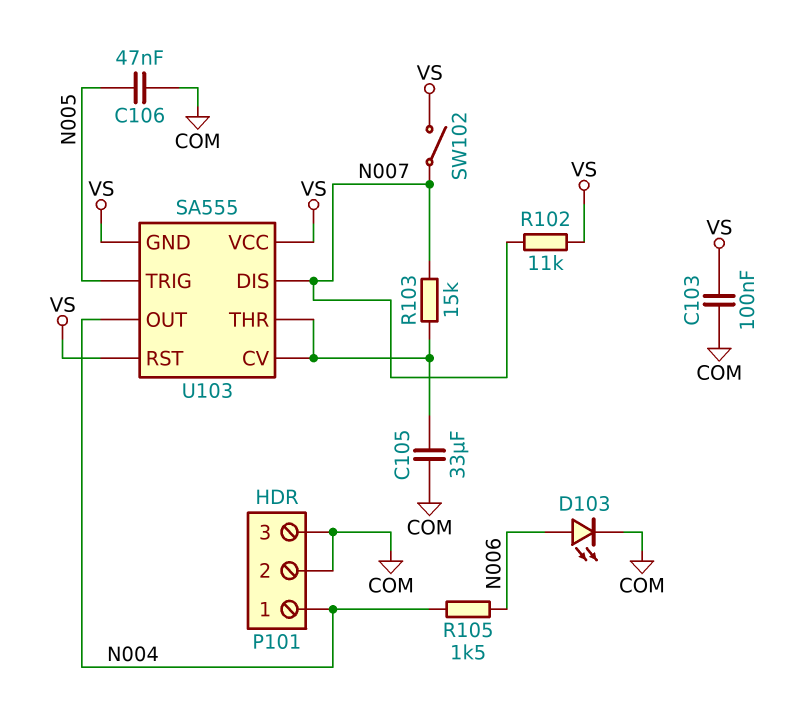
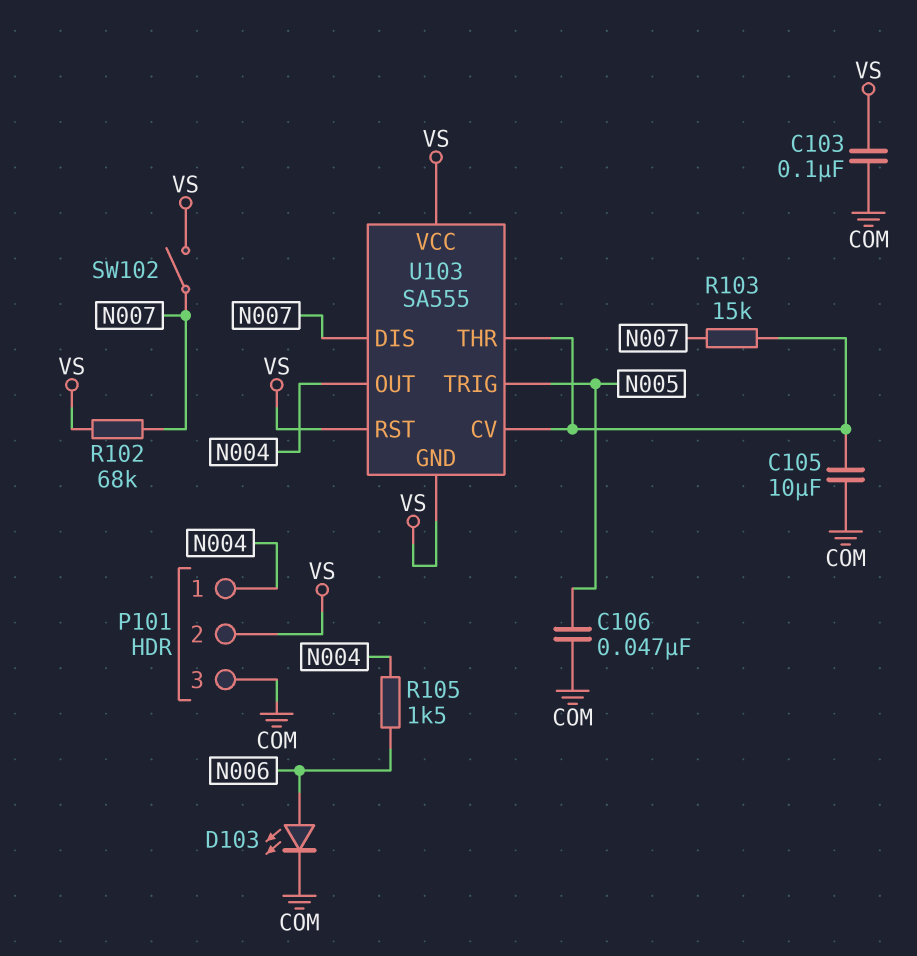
C105: 33uF (COM, U103/CV) -> 10uF (COM, U103/CV)
P101 pin 2: COM -> VS
R102: 11k (N007, VS) -> 68k (N007, VS)

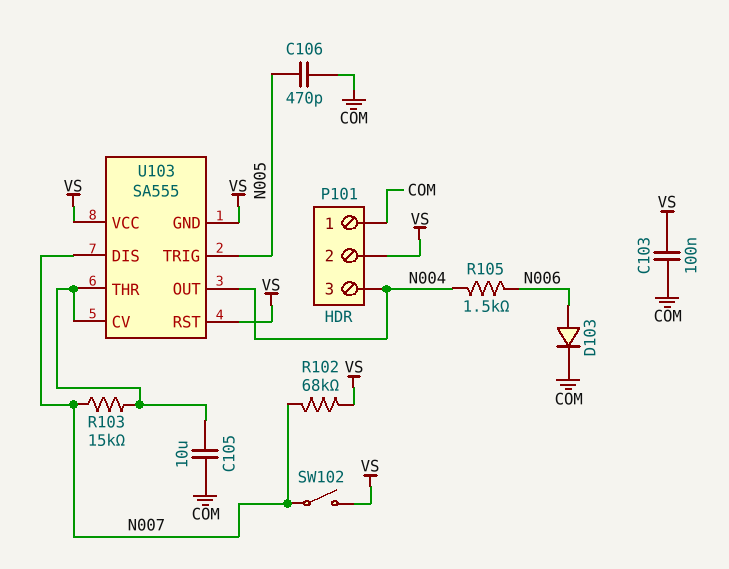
C106: 47nF (COM, N005) -> 470pF (COM, N005)
D103: LED (A N006, K COM) -> diode (A N006, K COM)
P101 pin 1: N004 -> COM
P101 pin 3: COM -> N004

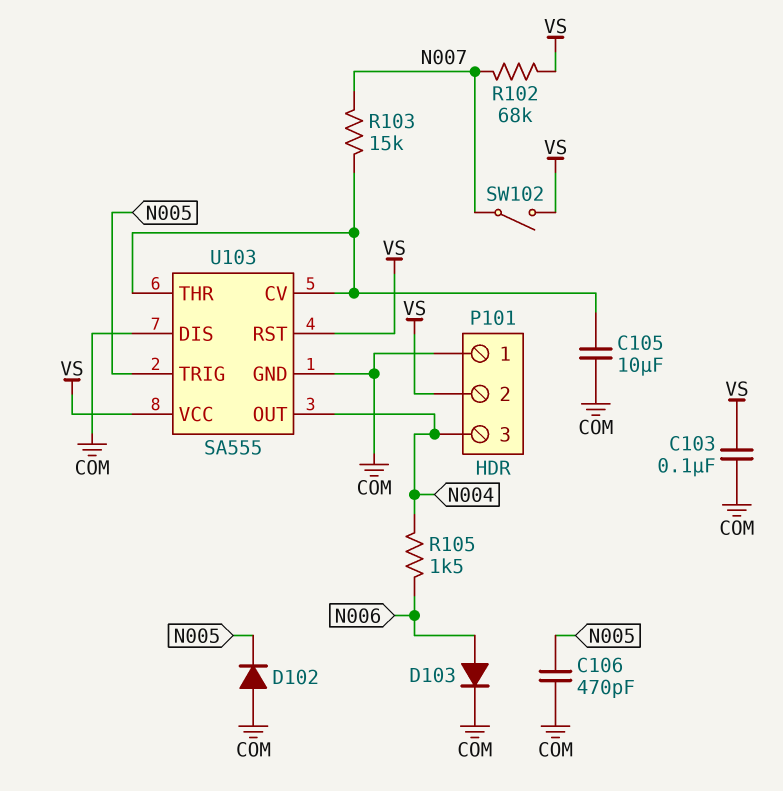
D102: none -> diode (A COM, K N005)
U103 pin DIS: N007 -> COM
U103 pin GND: VS -> COM

